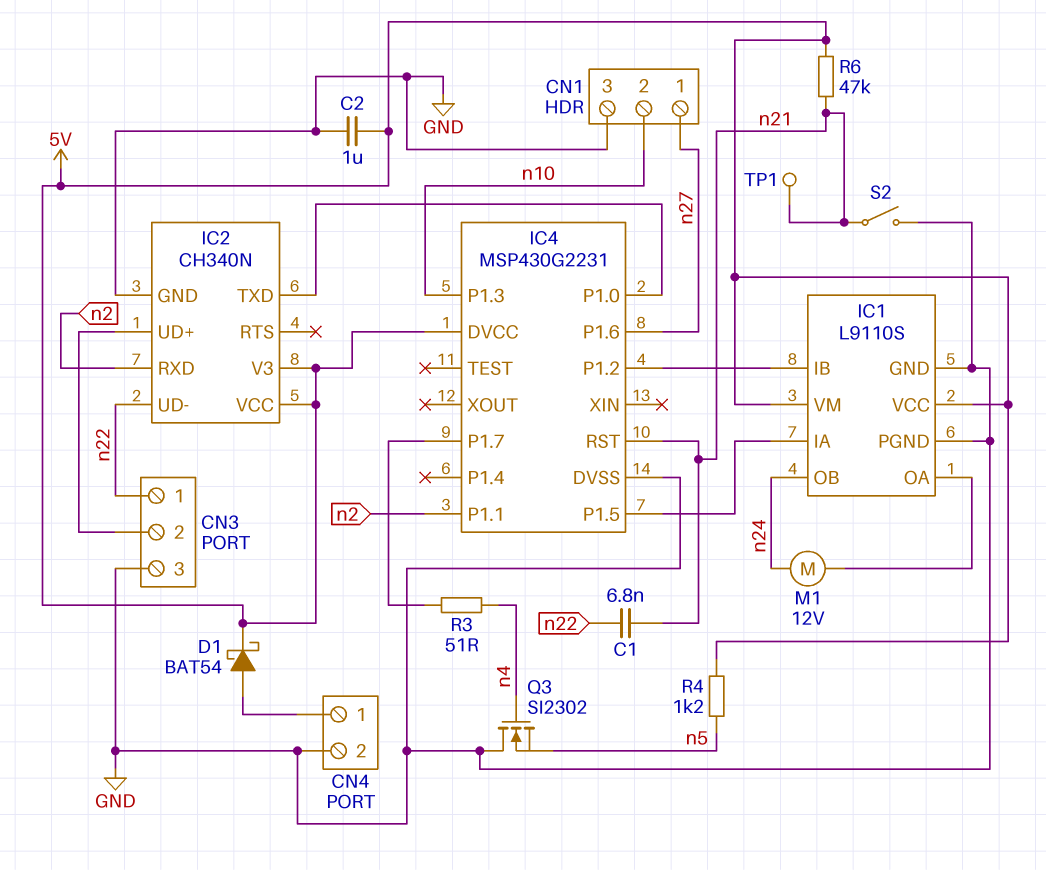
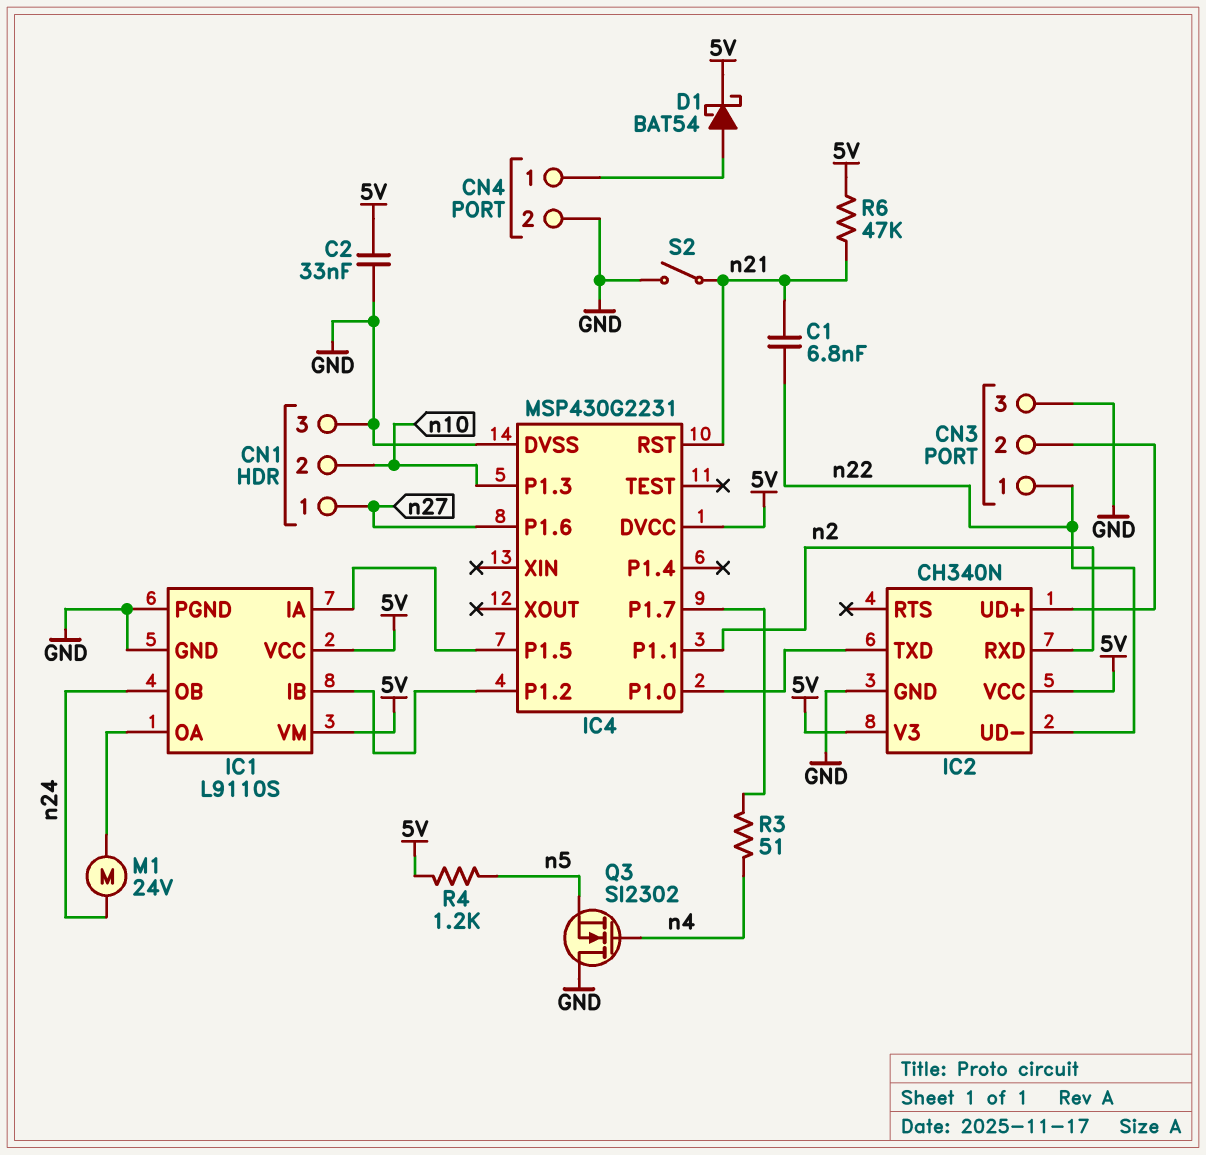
C2: 1uF (5V, GND) -> 33nF (5V, GND)
M1: motor 12V (IC1/OA, n24) -> motor 24V (IC1/OA, n24)
TP1: test point (n21) -> none

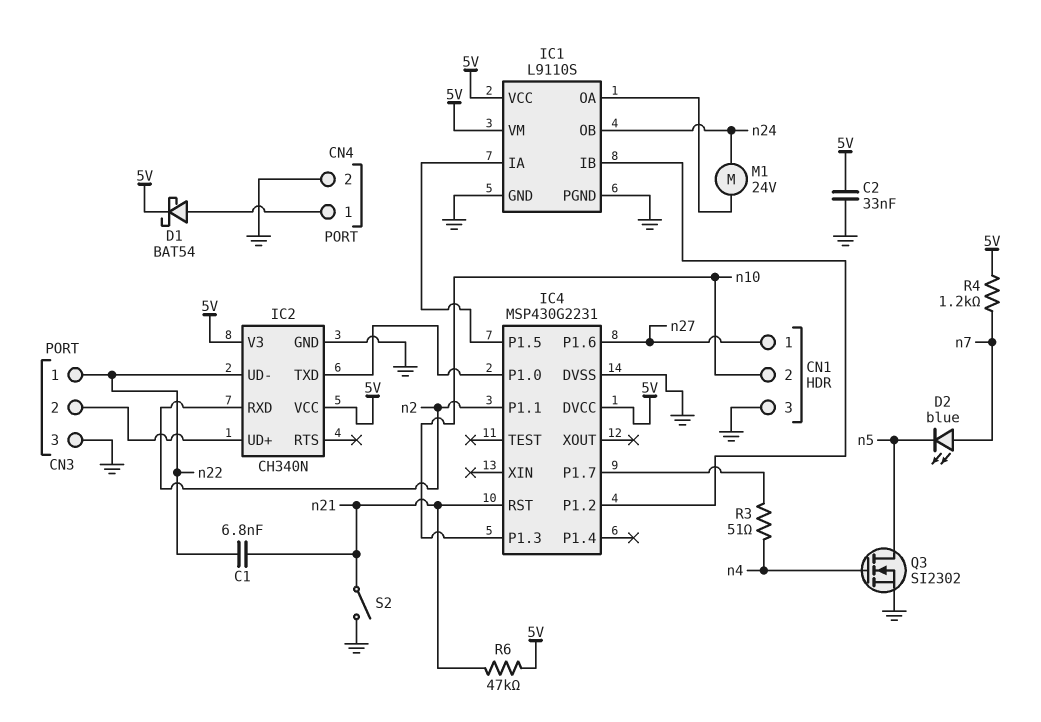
D2: none -> LED blue (A n7, K n5)
Q3: NMOS SI2302 (G n4, D GND, S n5) -> NMOS SI2302 (G n4, D n5, S GND)
R4: 1.2k (5V, n5) -> 1.2k (5V, n7)

